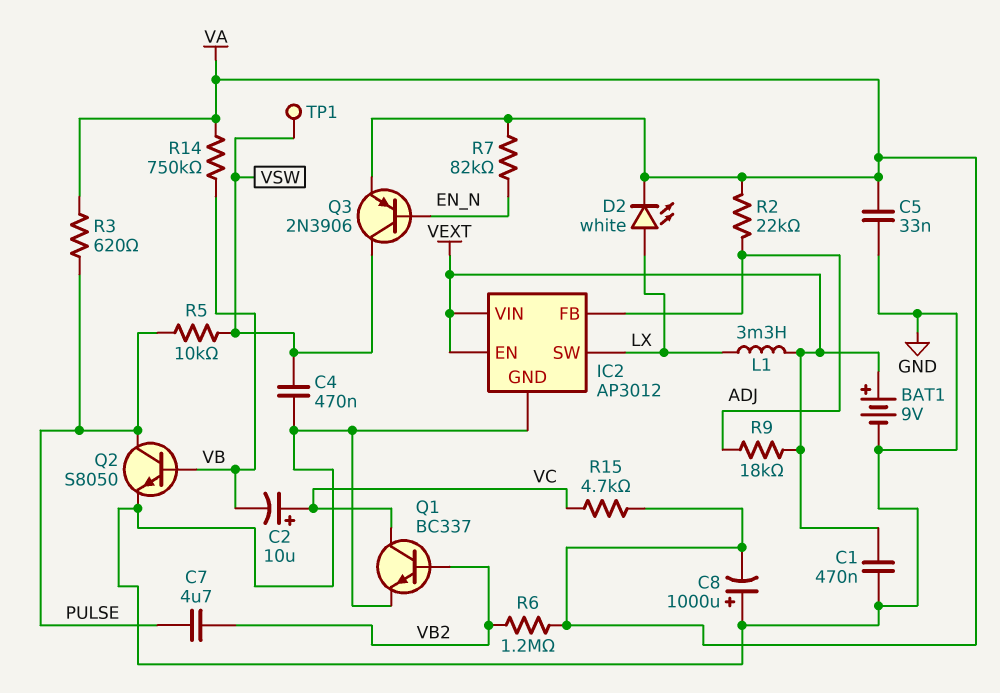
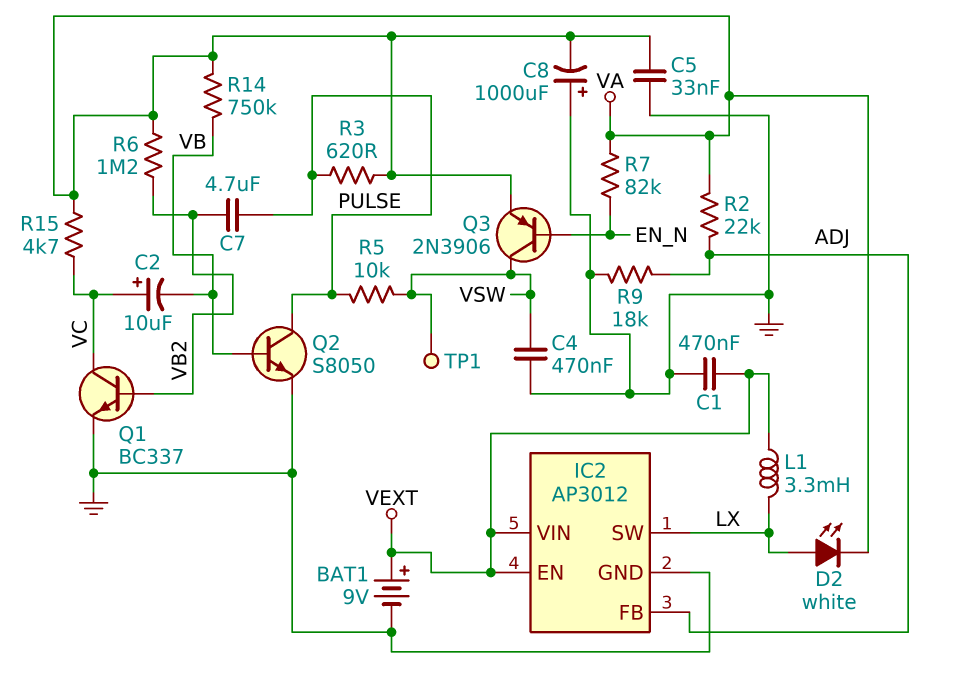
R9: 18k (ADJ, VEXT) -> 18k (ADJ, GND)

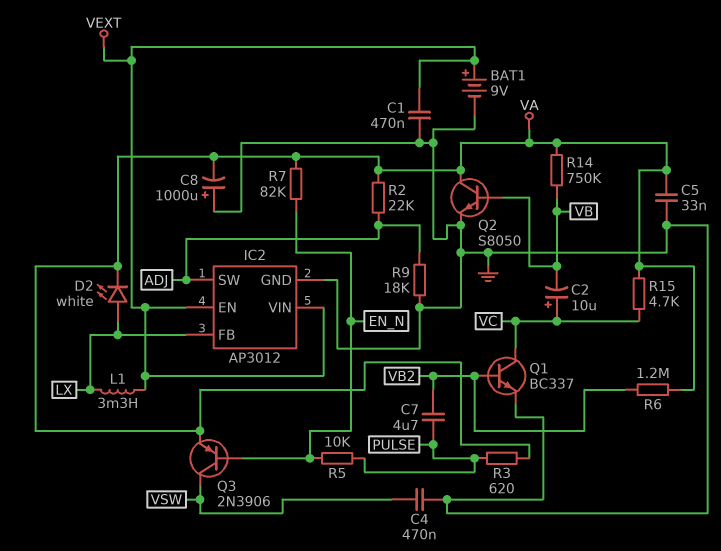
IC2 pin FB: ADJ -> LX
IC2 pin SW: LX -> ADJ
Q2: NPN S8050 (B VB, C PULSE, E GND) -> NPN S8050 (B VB, C VA, E GND)
R5: 10k (PULSE, VSW) -> 10k (EN_N, PULSE)
TP1: test point (VSW) -> none

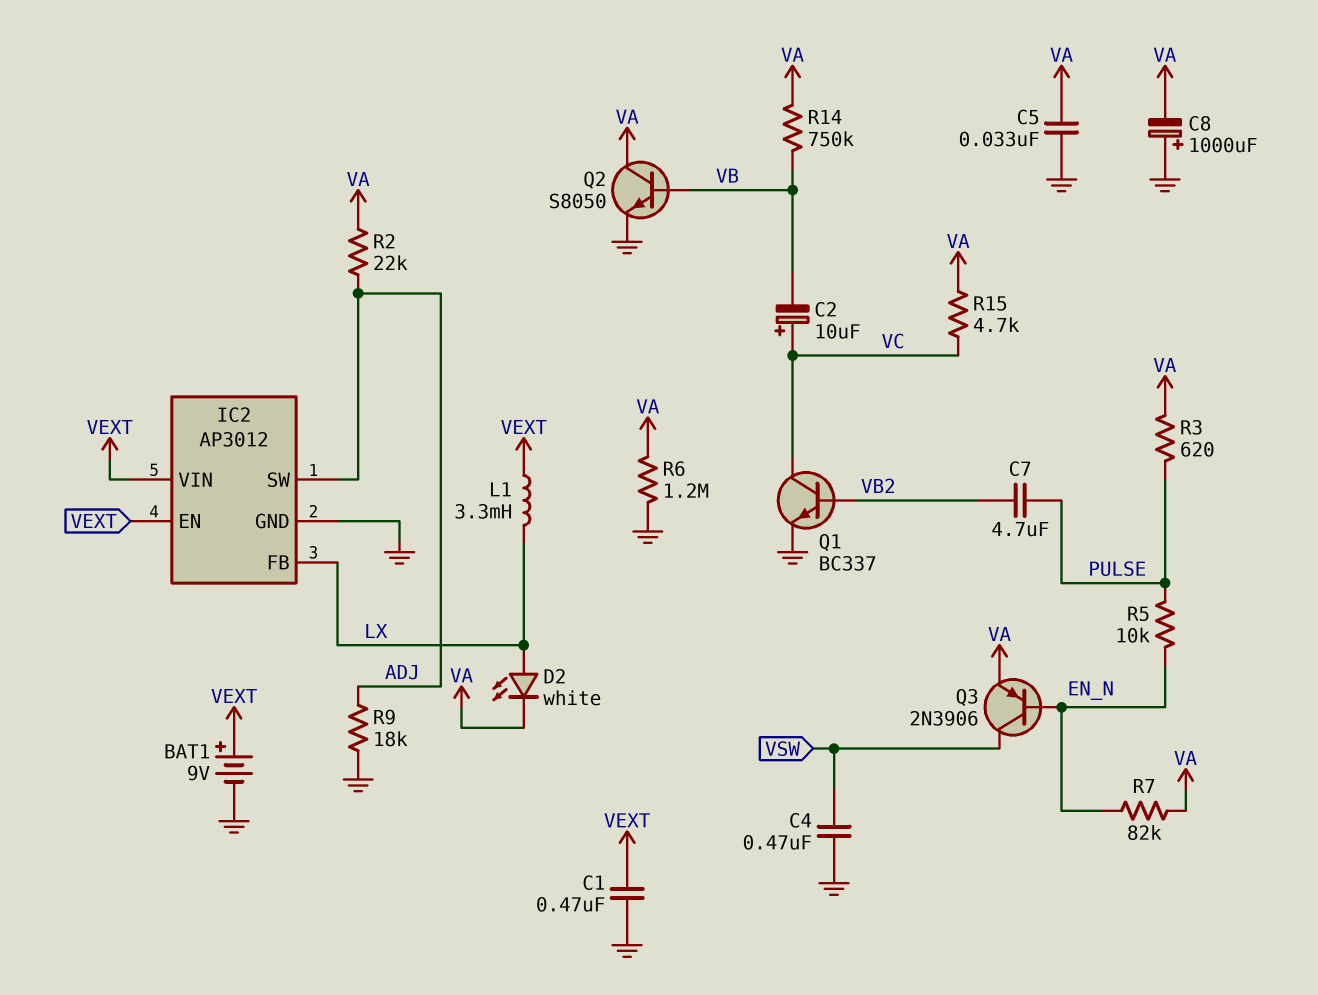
R6: 1.2M (VA, VB2) -> 1.2M (GND, VA)

